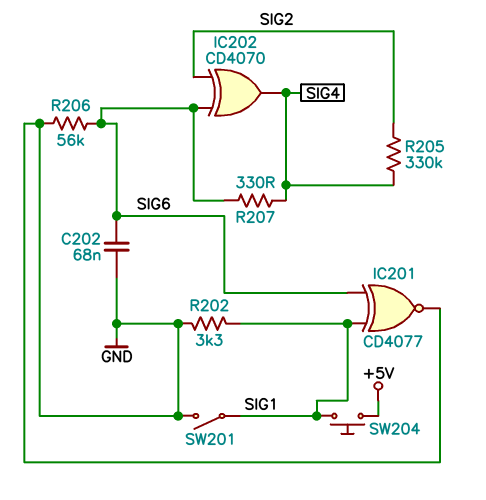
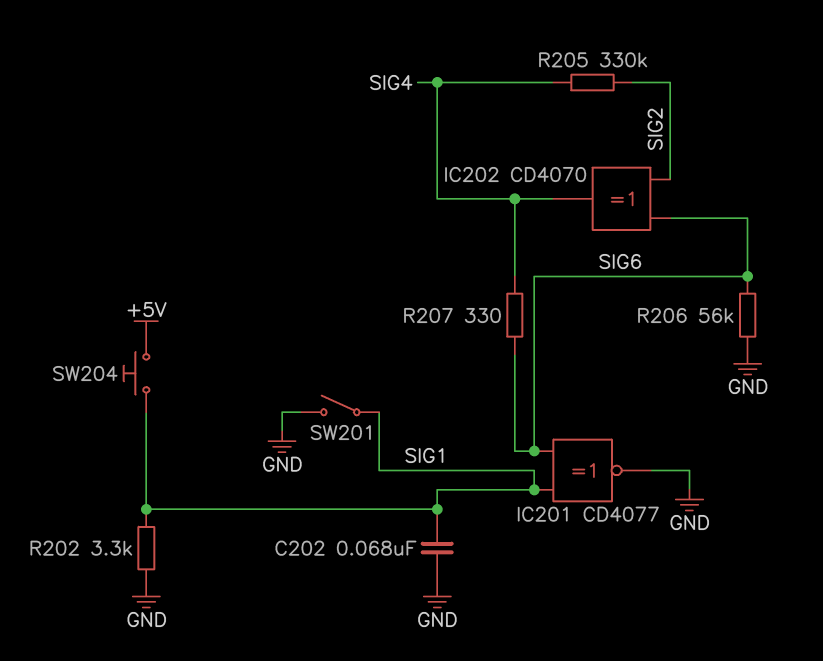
C202: 68nF (GND, SIG6) -> 68nF (GND, SIG1)

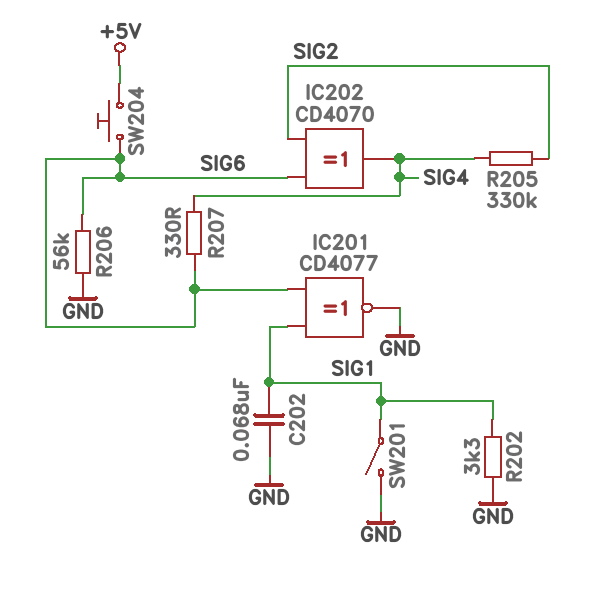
SW204: button (+5V, SIG1) -> button (+5V, SIG6)

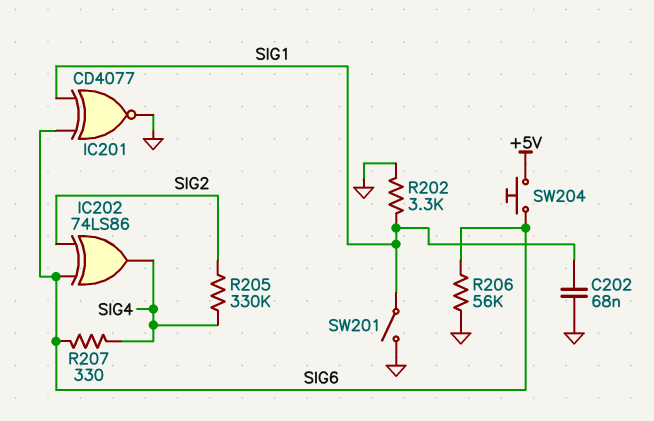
IC202: XOR CD4070 (in SIG2, in SIG6, out SIG4) -> XOR 74LS86 (in SIG2, in SIG6, out SIG4)

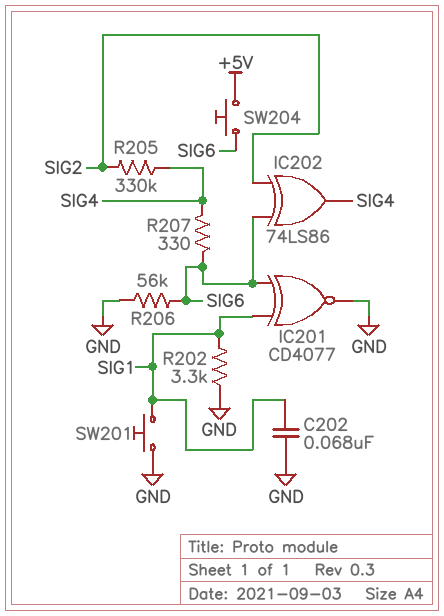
SW201: switch (GND, SIG1) -> button (GND, SIG1)

